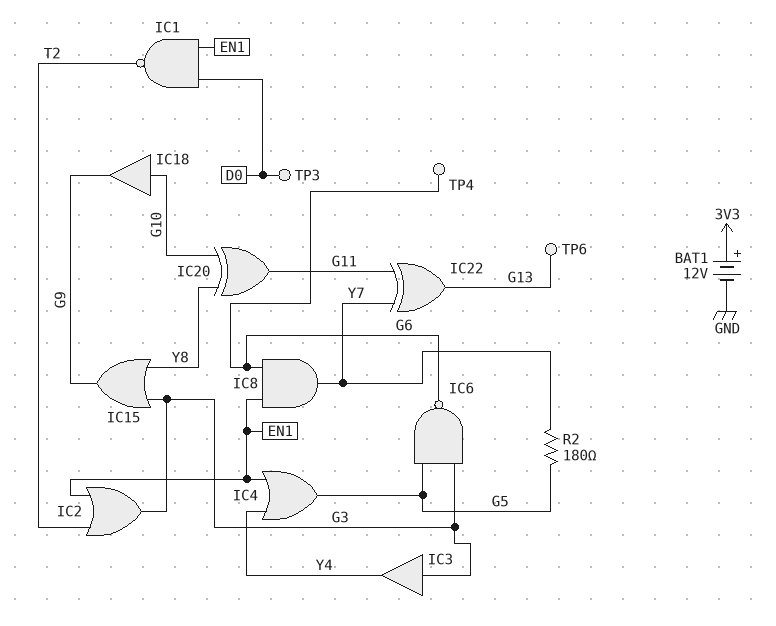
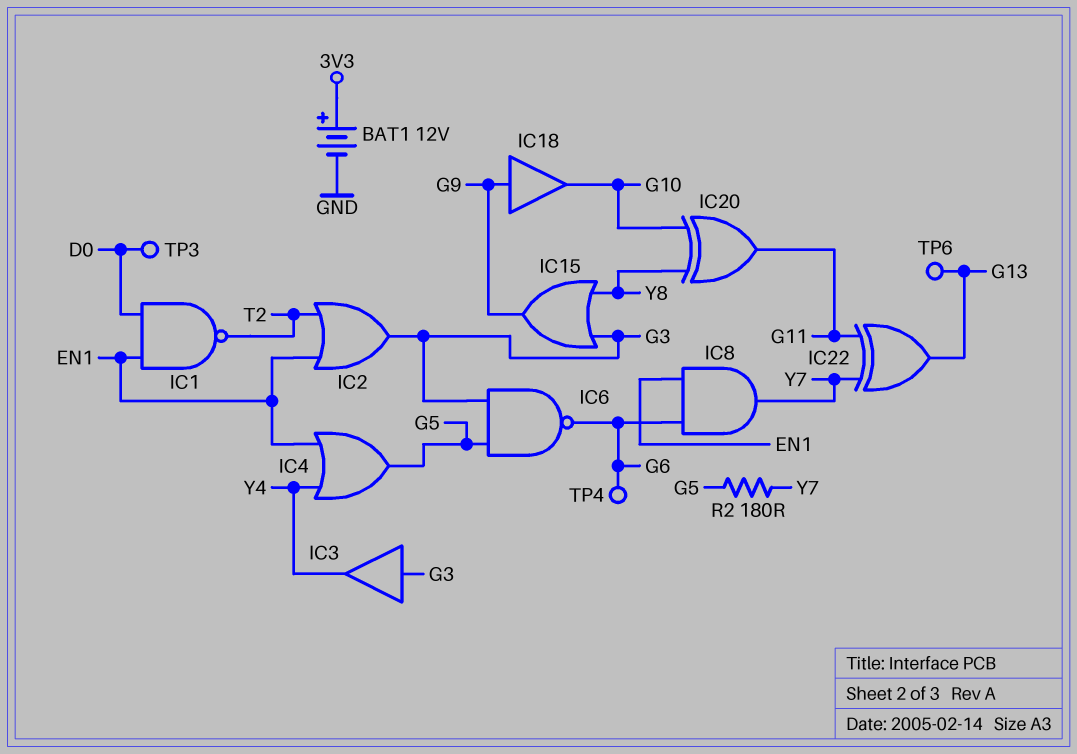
IC18: buffer (in G10, out G9) -> buffer (in G9, out G10)

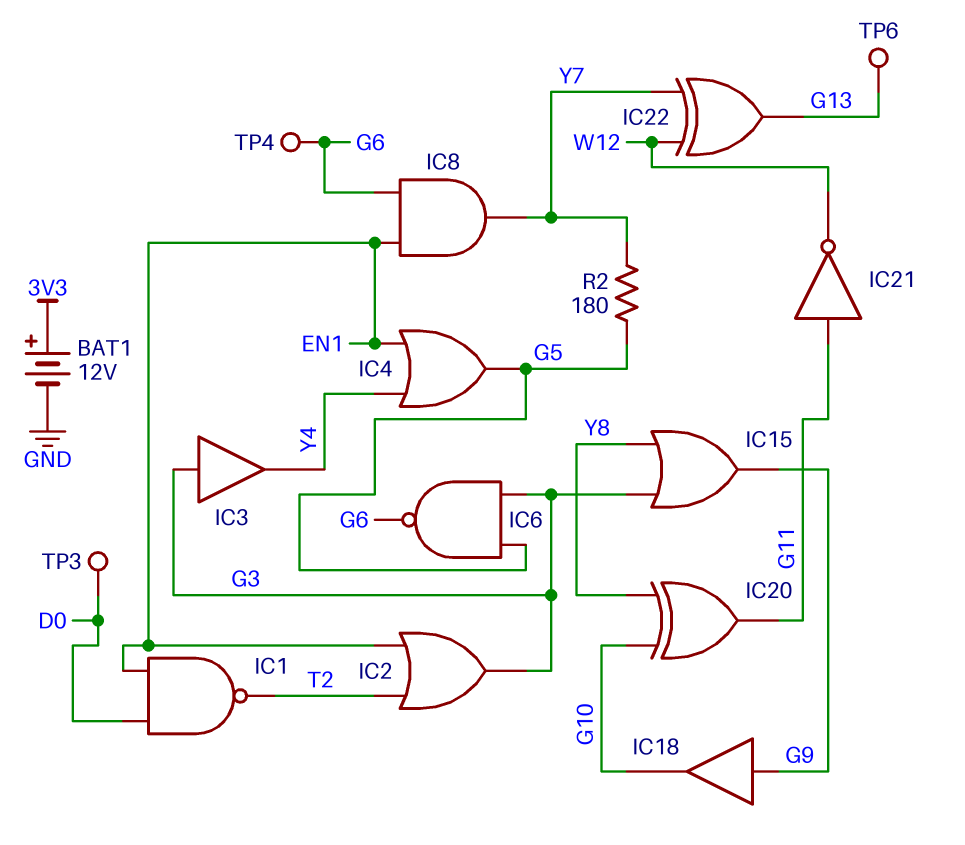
IC21: none -> NOT (in G11, out W12)
IC22: XOR (in G11, in Y7, out G13) -> XOR (in W12, in Y7, out G13)

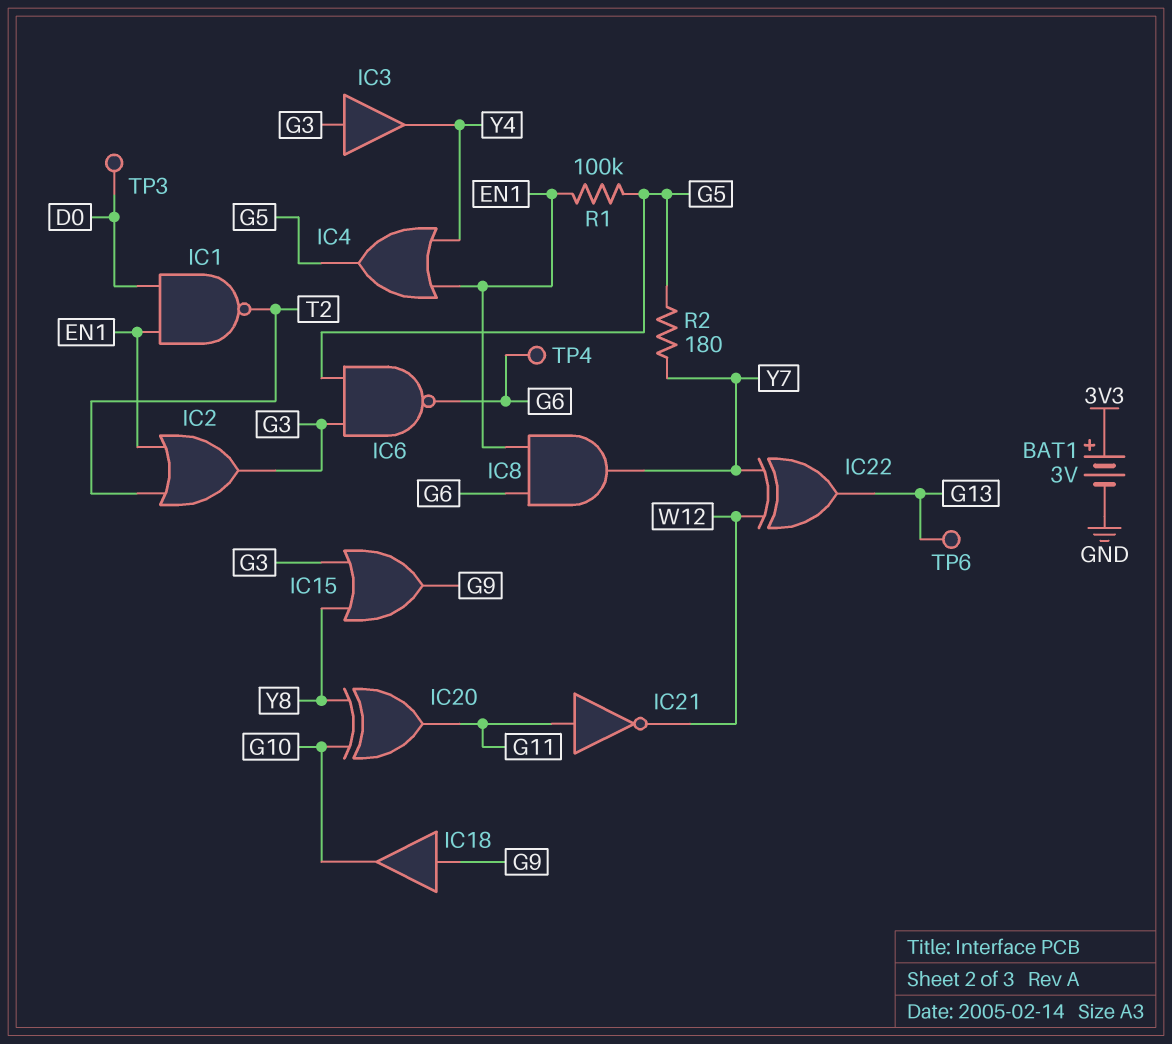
BAT1: 12V (plus 3V3, minus GND) -> 3V (plus 3V3, minus GND)
R1: none -> 100k (EN1, G5)

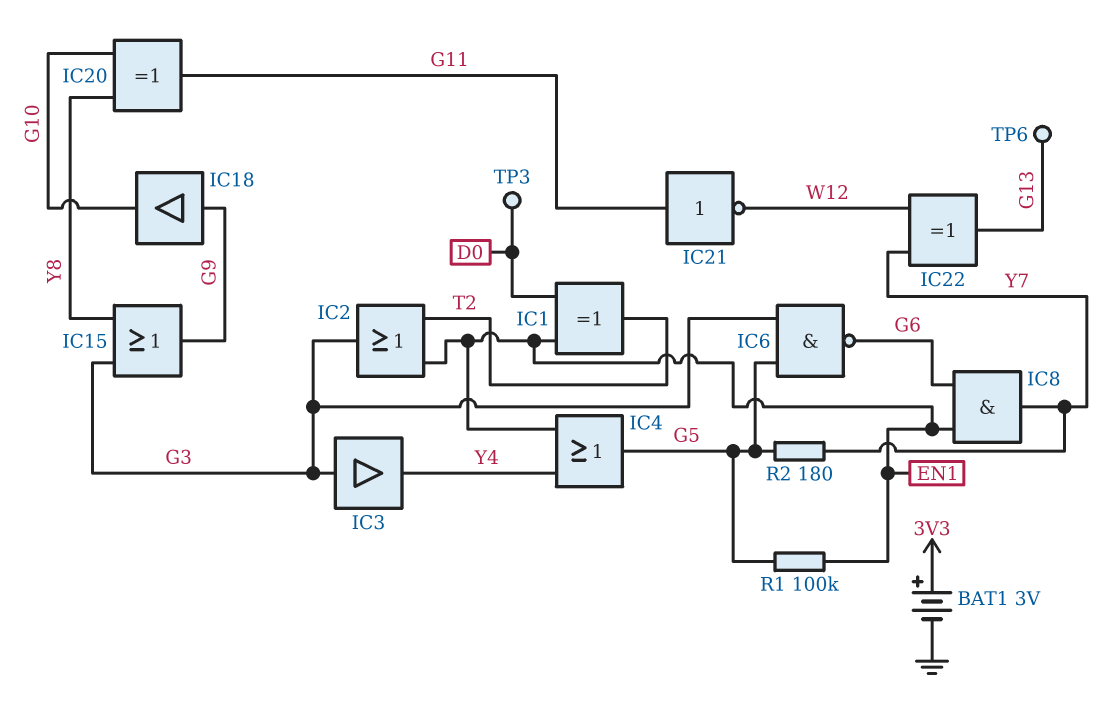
IC1: NAND (in D0, in EN1, out T2) -> XOR (in D0, in EN1, out T2)
TP4: test point (G6) -> none

